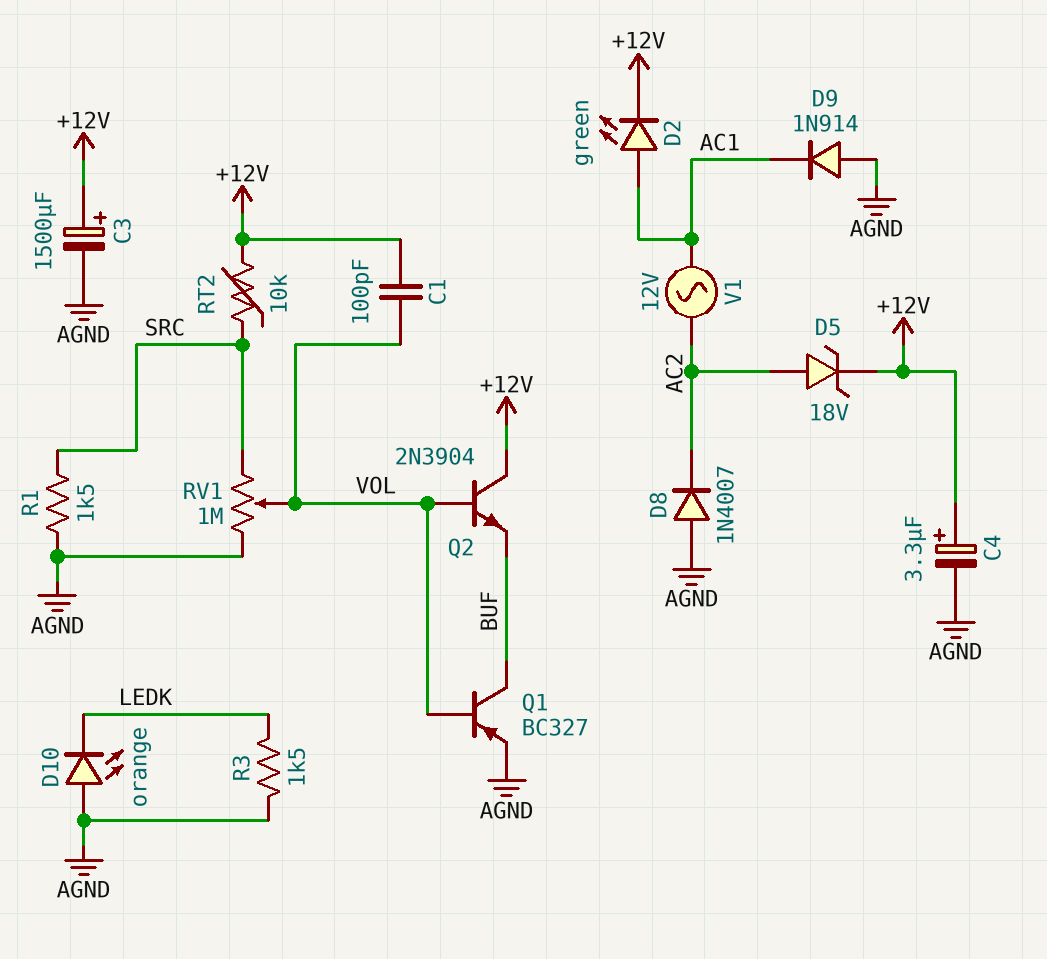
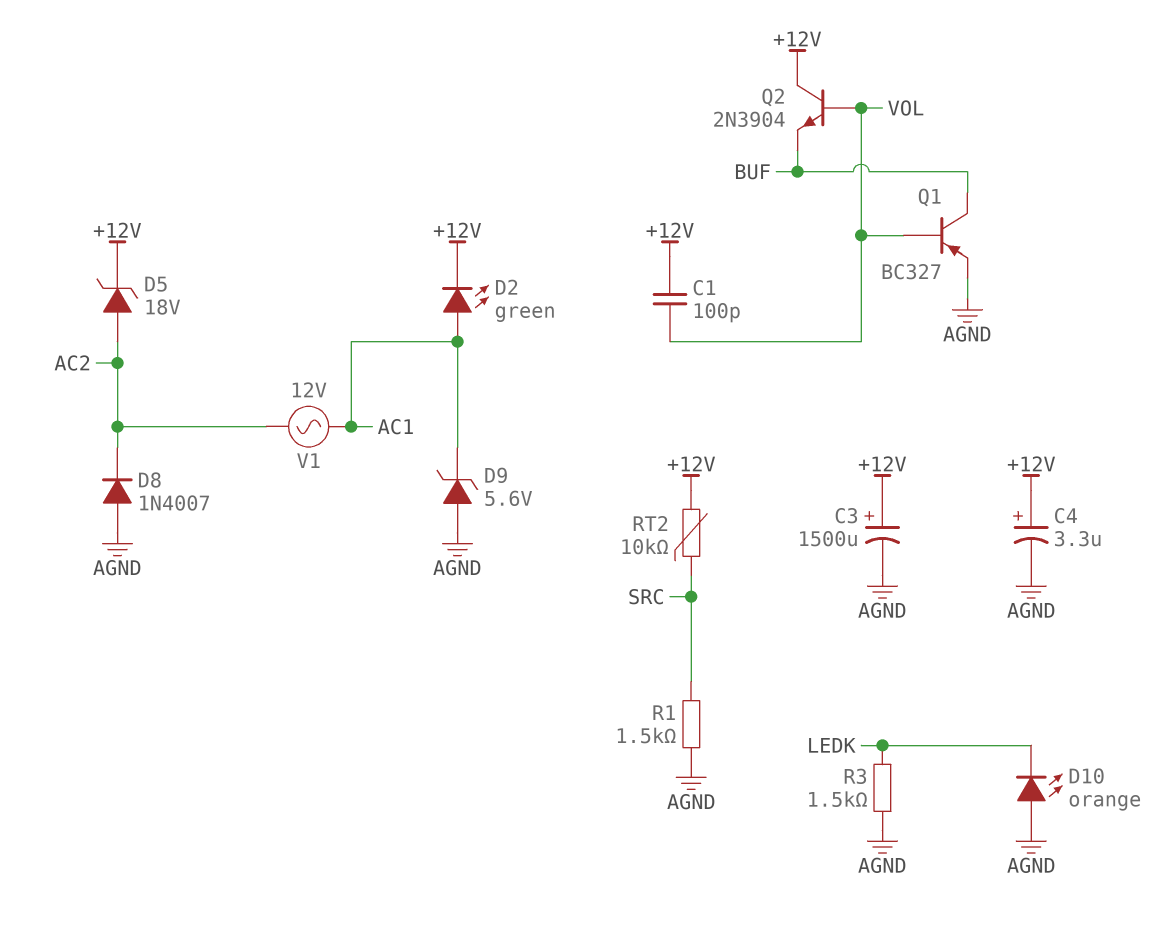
D9: diode 1N914 (A AGND, K AC1) -> zener 5.6V (A AGND, K AC1)
RV1: 1M (AGND, SRC, wiper VOL) -> none

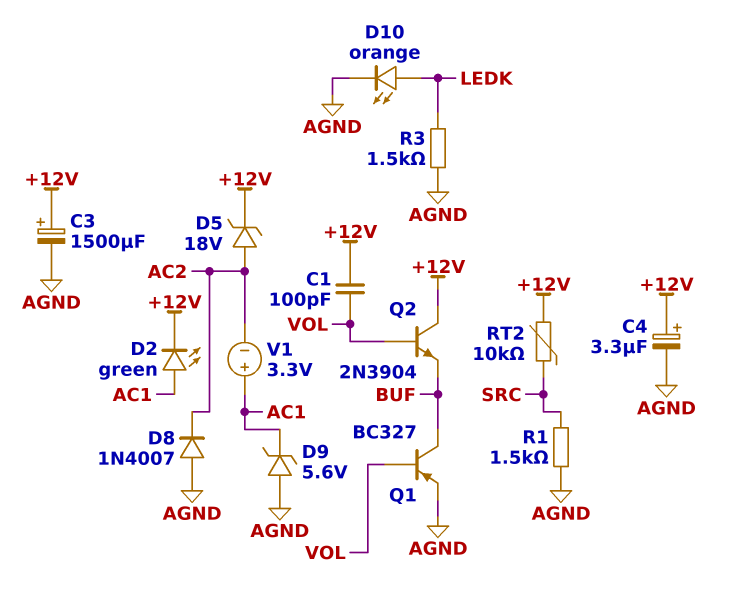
D10: LED orange (A AGND, K LEDK) -> LED orange (A LEDK, K AGND)
V1: AC 12V (AC1, AC2) -> 3.3V (plus AC1, minus AC2)

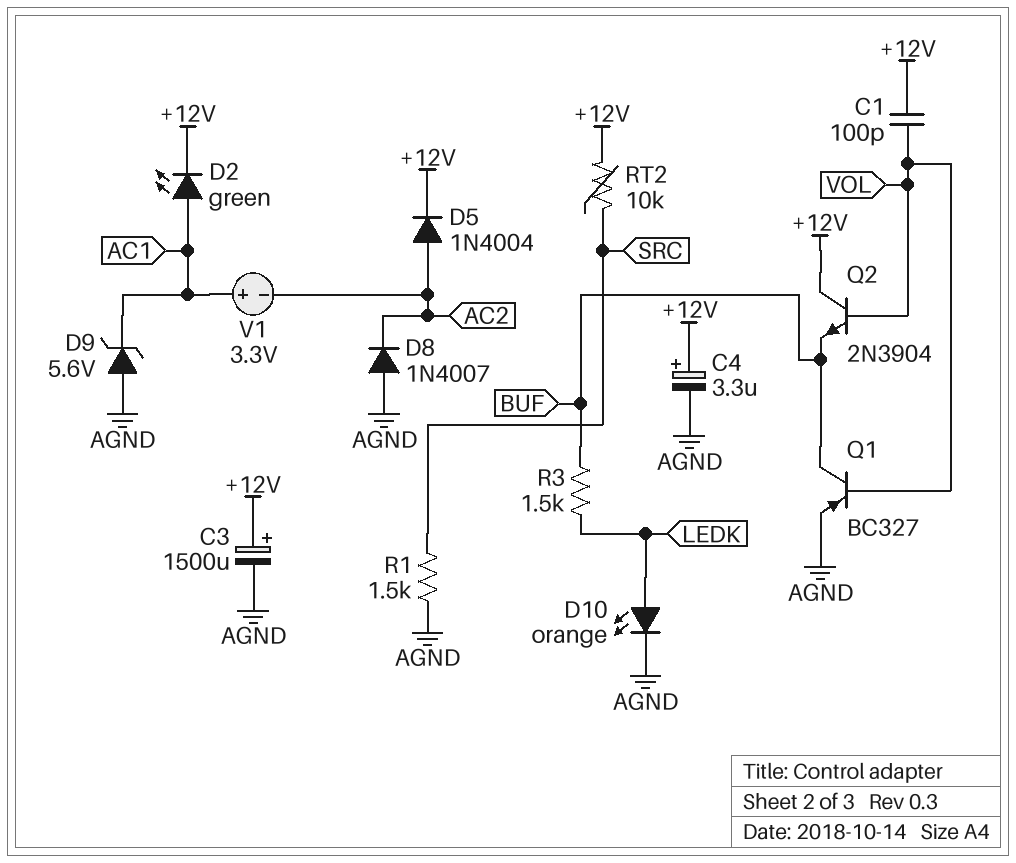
D5: zener 18V (A AC2, K +12V) -> diode 1N4004 (A AC2, K +12V)
R3: 1.5k (AGND, LEDK) -> 1.5k (BUF, LEDK)

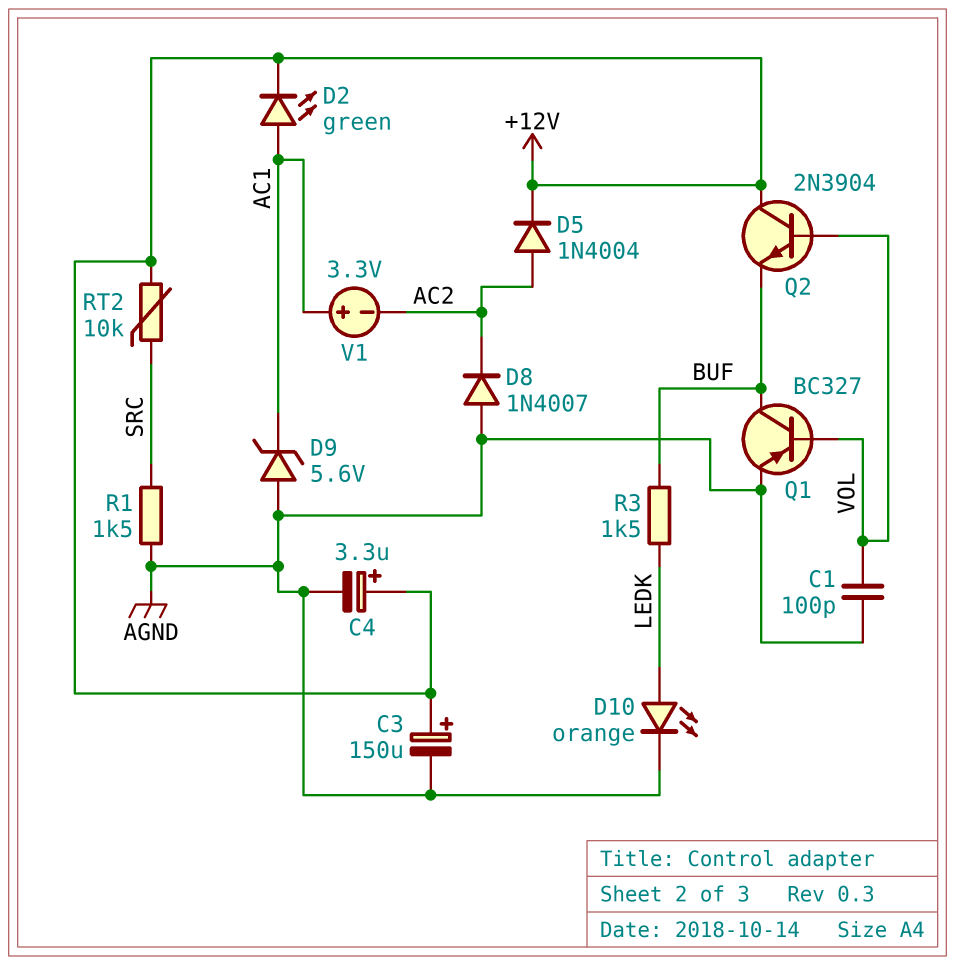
C1: 100pF (+12V, VOL) -> 100pF (AGND, VOL)
C3: 1500uF (plus +12V, minus AGND) -> 150uF (plus +12V, minus AGND)

